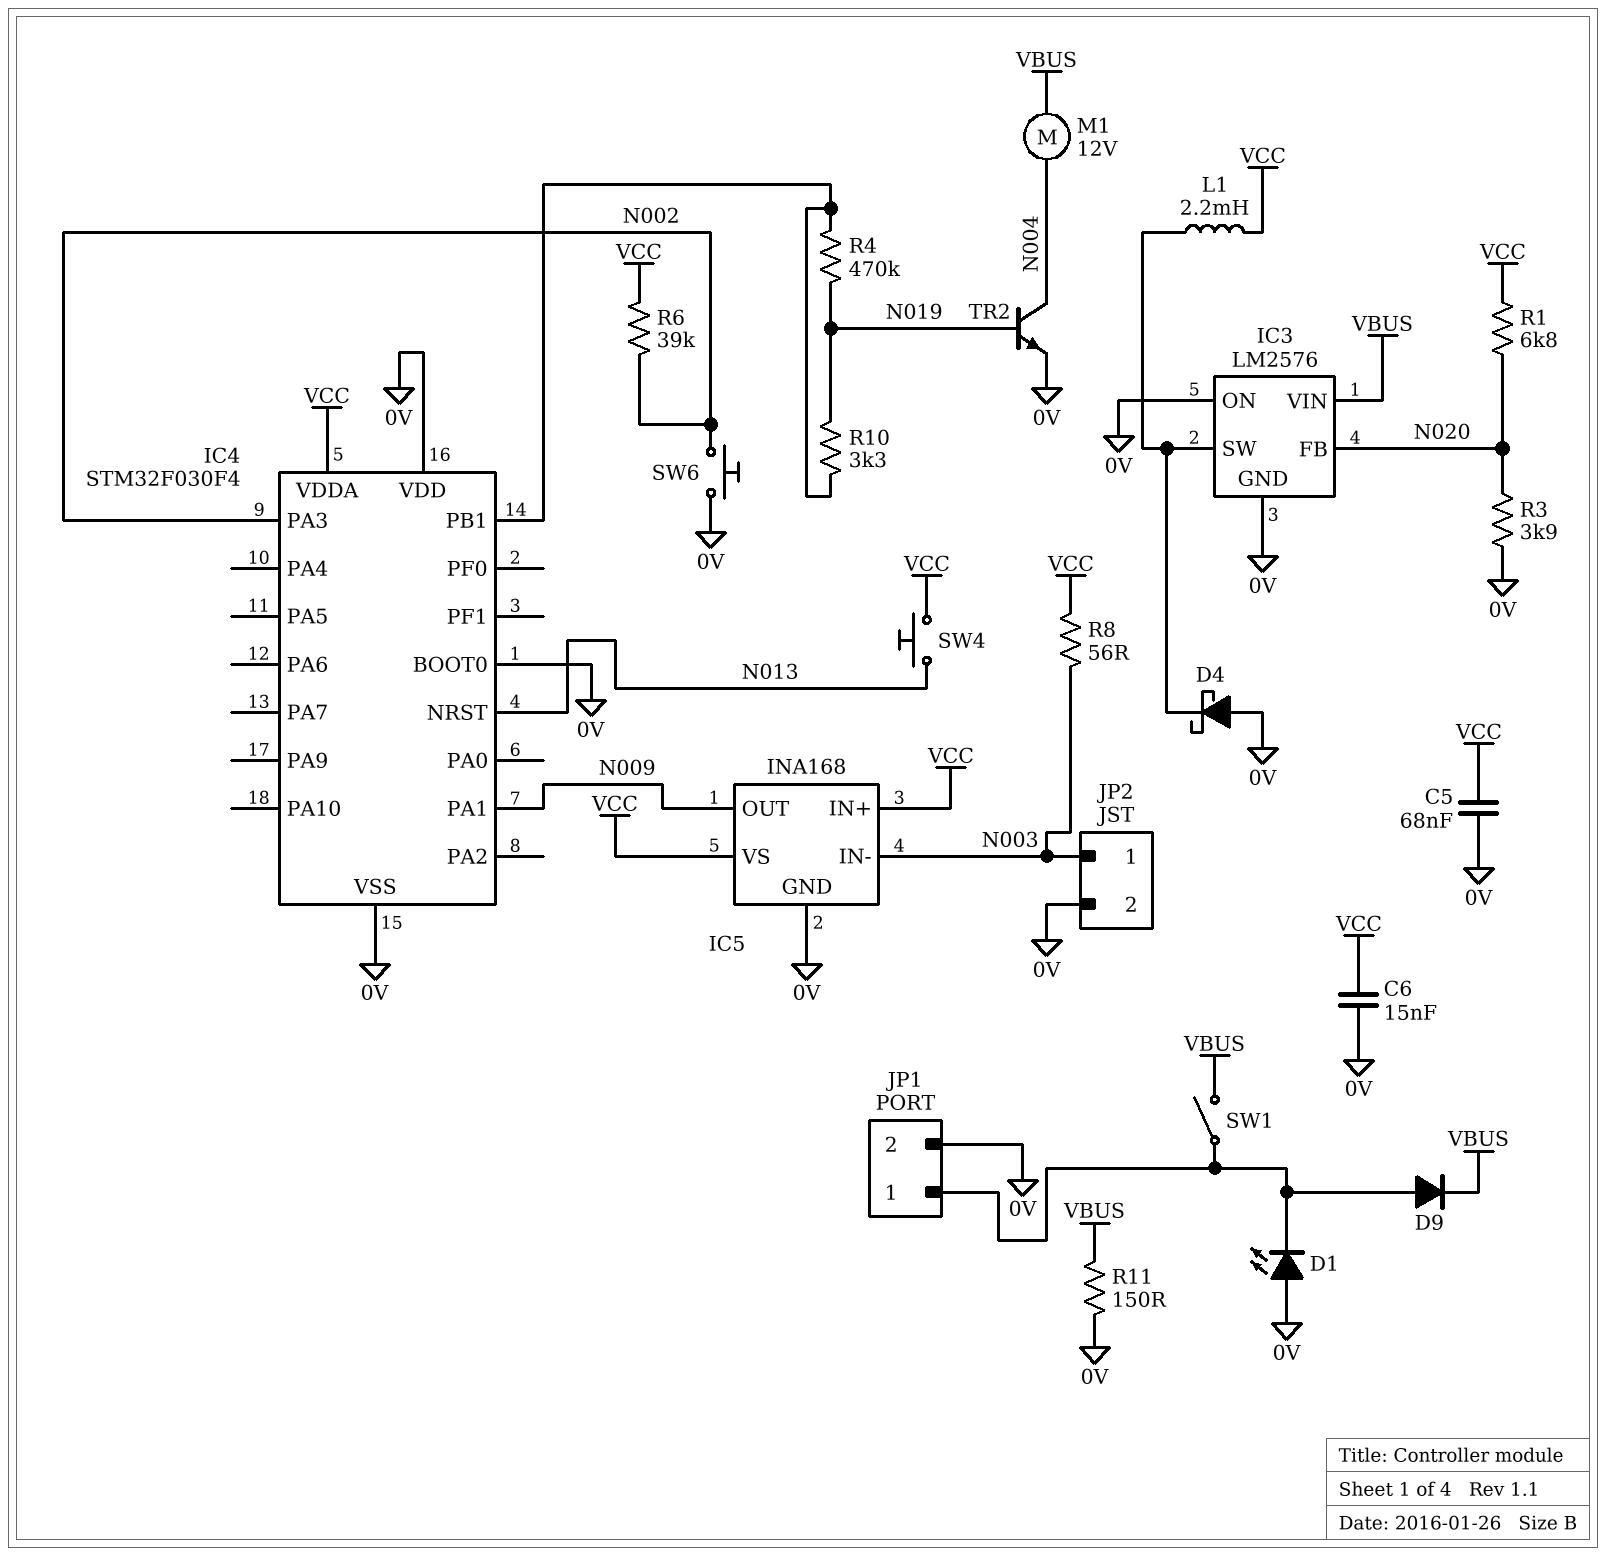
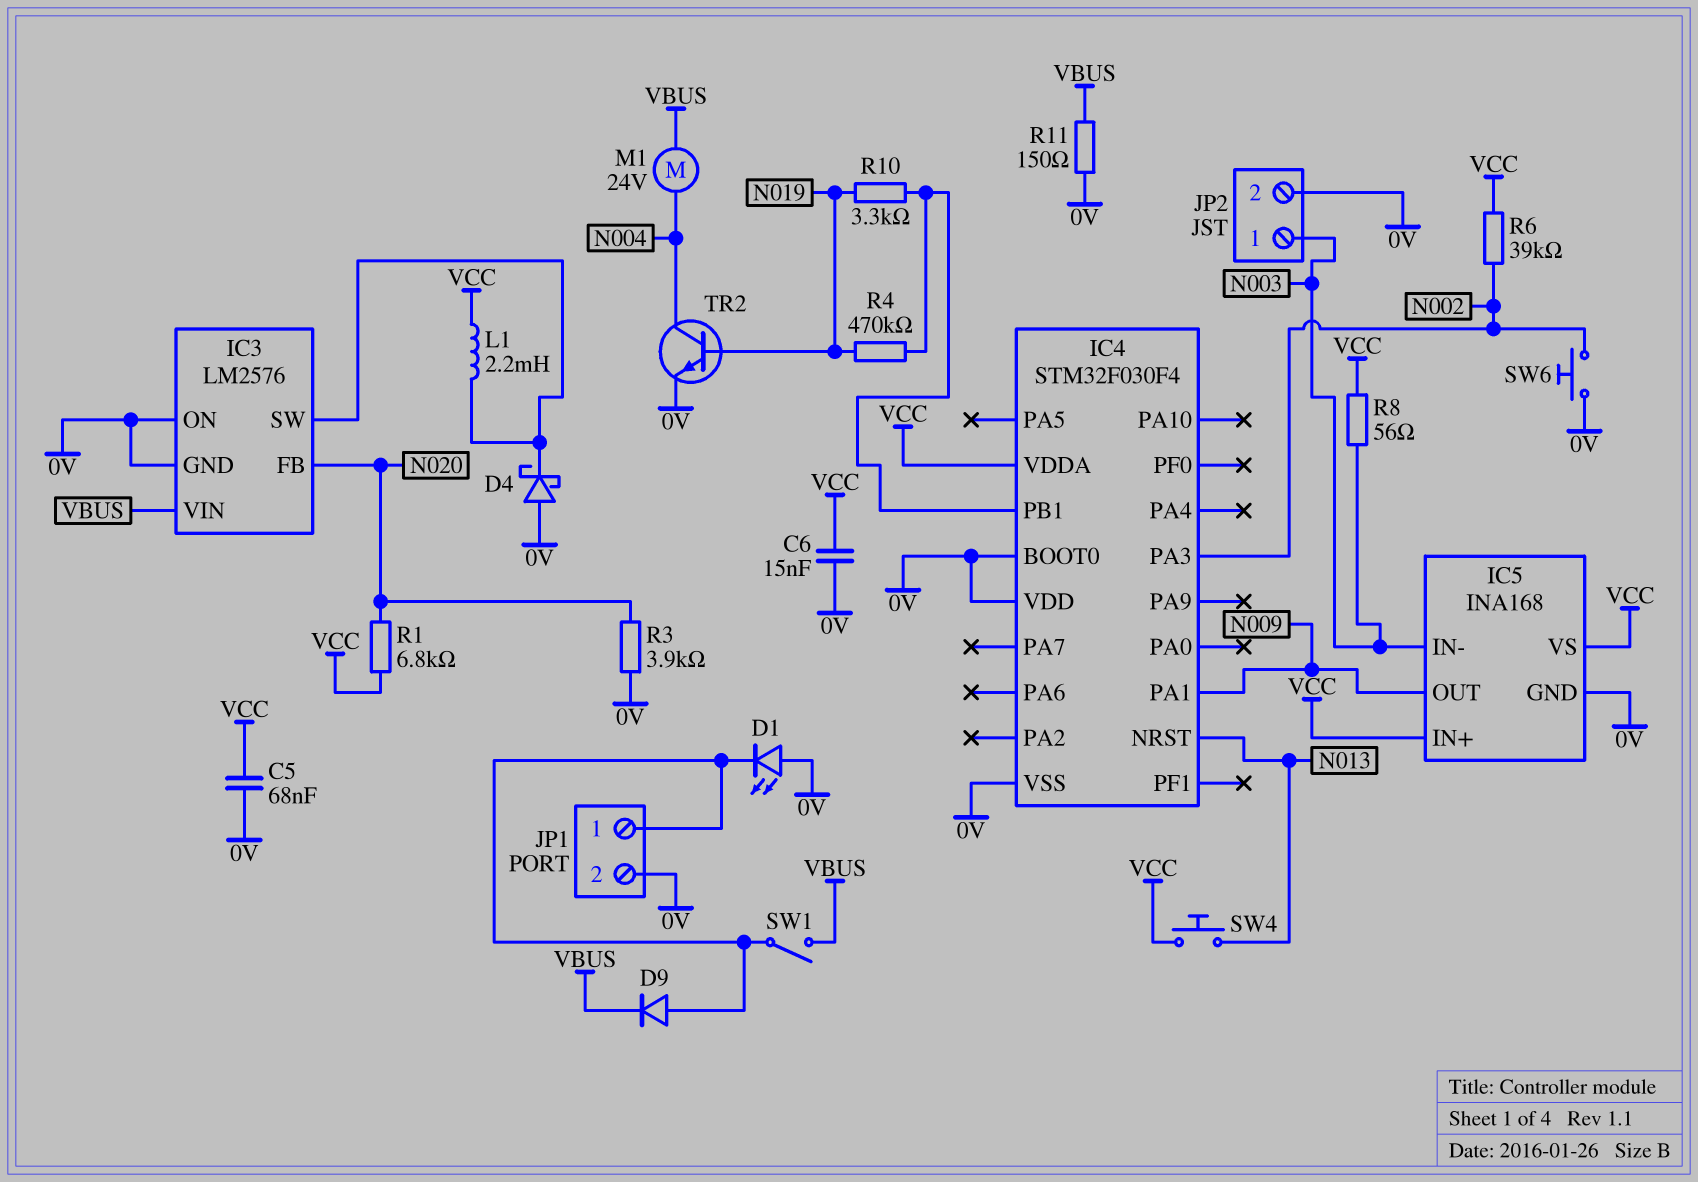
M1: motor 12V (N004, VBUS) -> motor 24V (N004, VBUS)

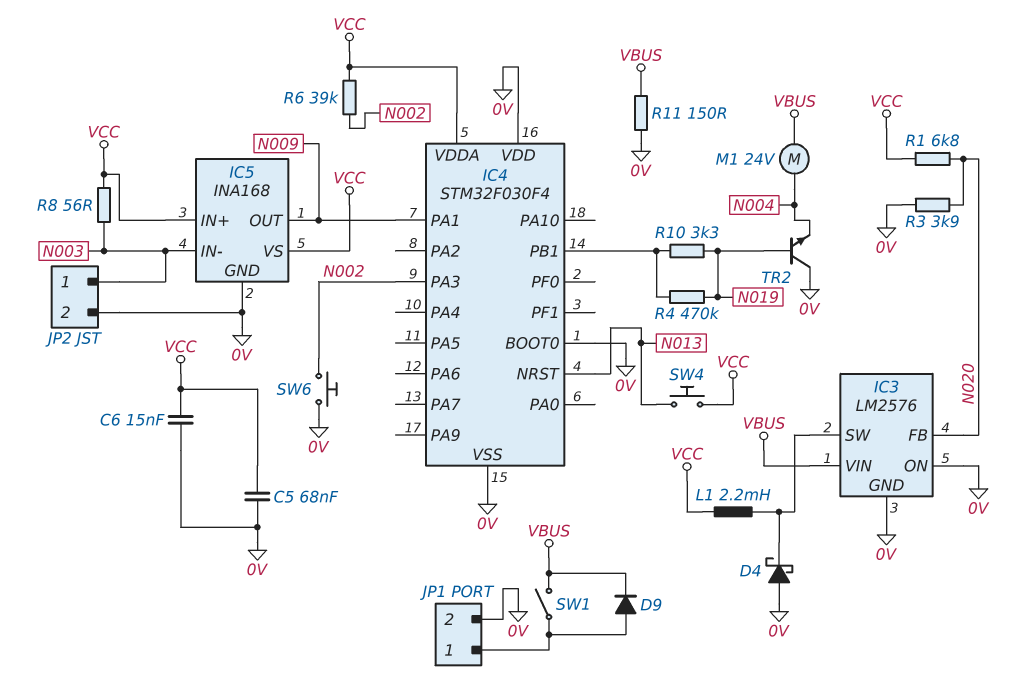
D1: LED (A 0V, K JP1/1) -> none
TR2: NPN (B N019, C N004, E 0V) -> NPN (B N019, C 0V, E N004)

